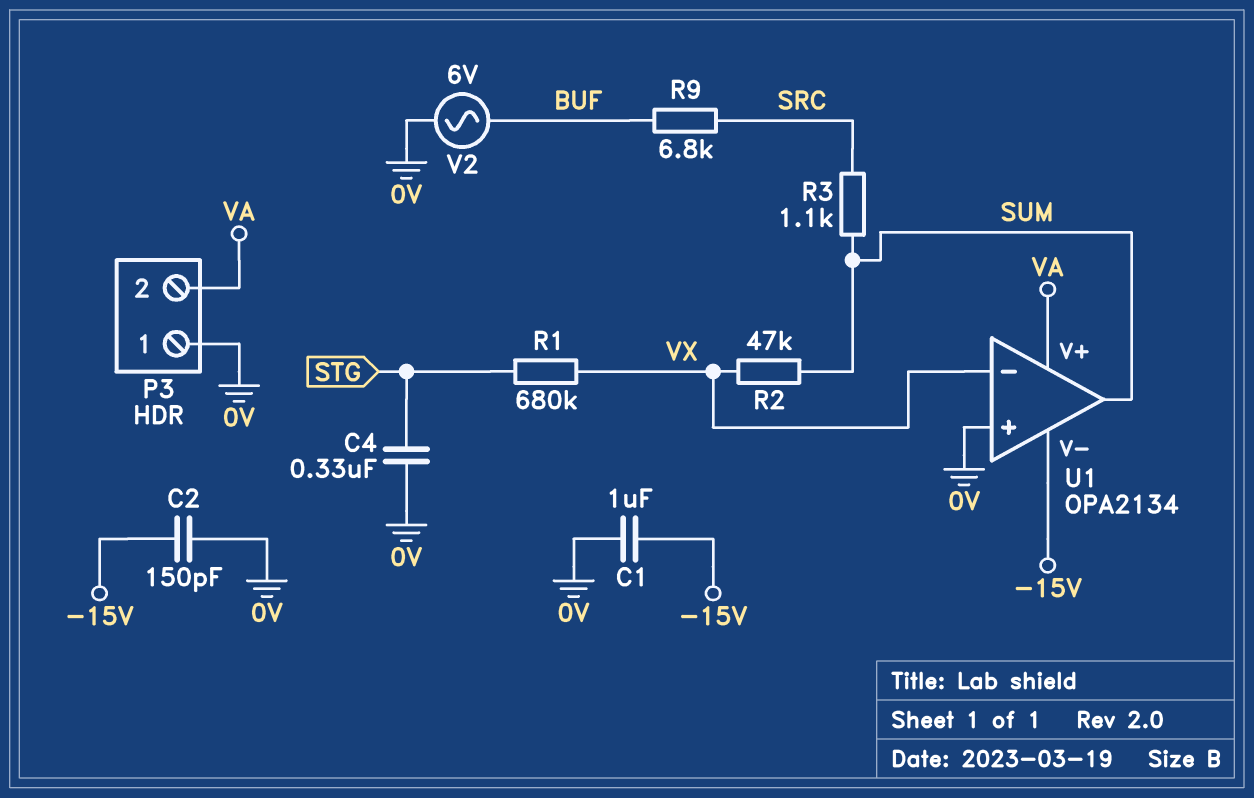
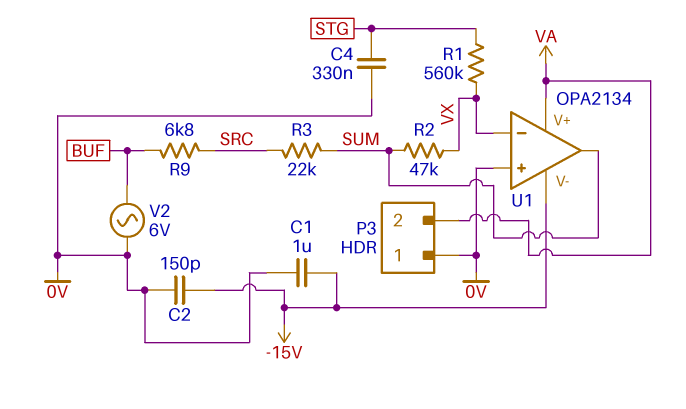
R1: 680k (STG, VX) -> 560k (STG, VX)
R3: 1.1k (SRC, SUM) -> 22k (SRC, SUM)

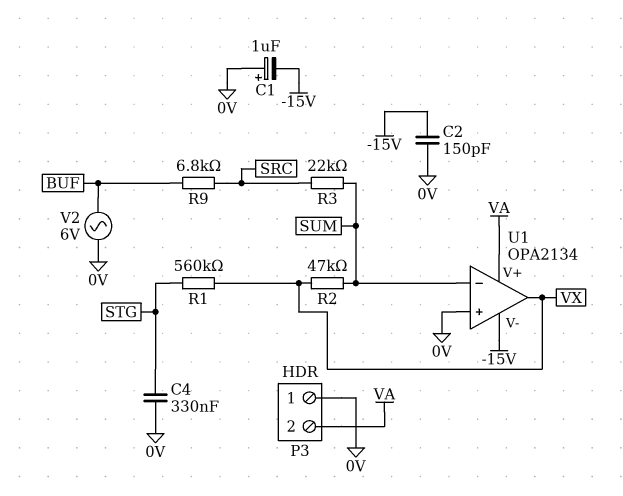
C1: 1uF (-15V, 0V) -> 1uF (plus 0V, minus -15V)
U1 pin in-: VX -> SUM
U1 pin out: SUM -> VX

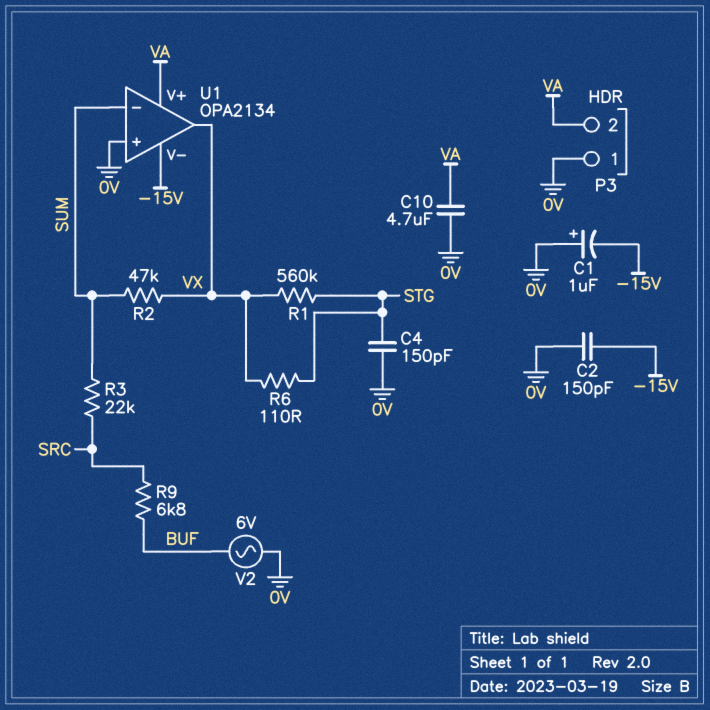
C4: 330nF (0V, STG) -> 150pF (0V, STG)
C10: none -> 4.7uF (0V, VA)
R6: none -> 110 (STG, VX)

